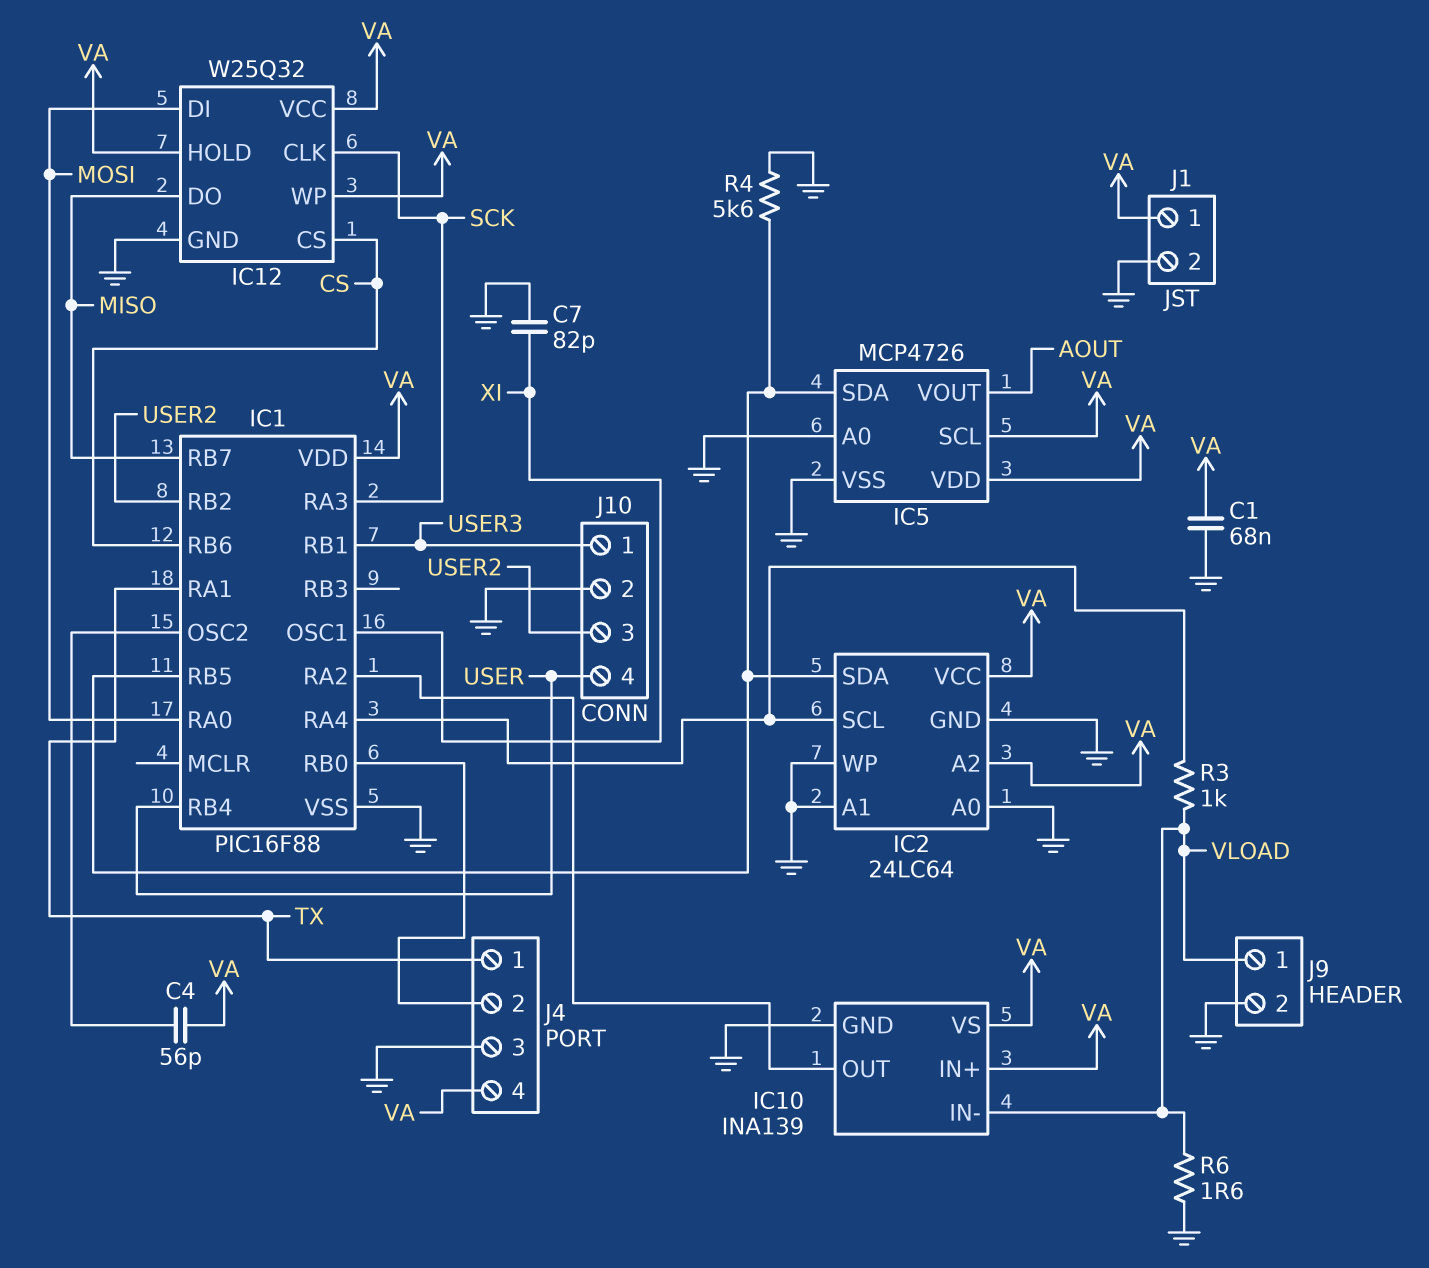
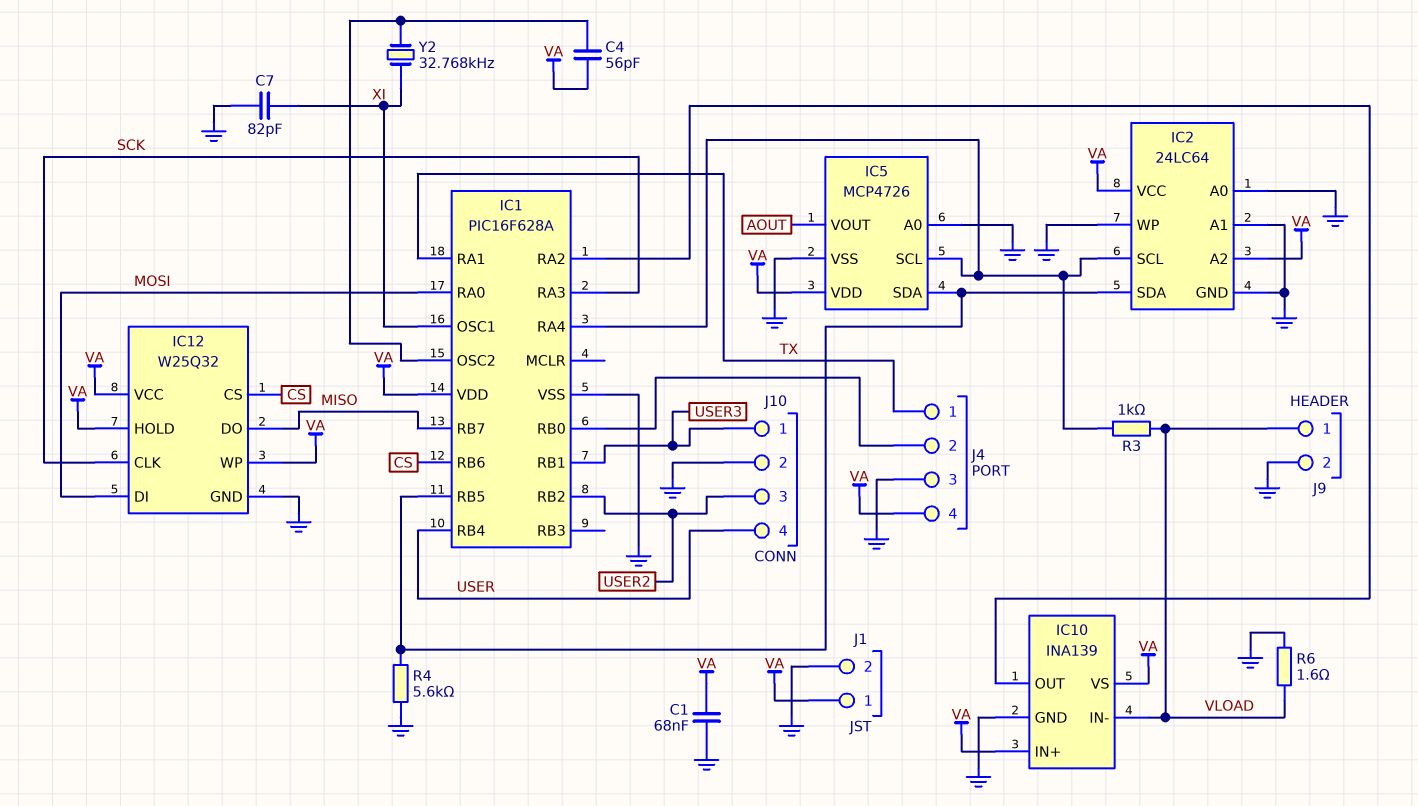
IC1: PIC16F88 -> PIC16F628A
IC5 pin SCL: VA -> IC1/RA4
Y2: none -> 32.768kHz (IC1/OSC2, XI)

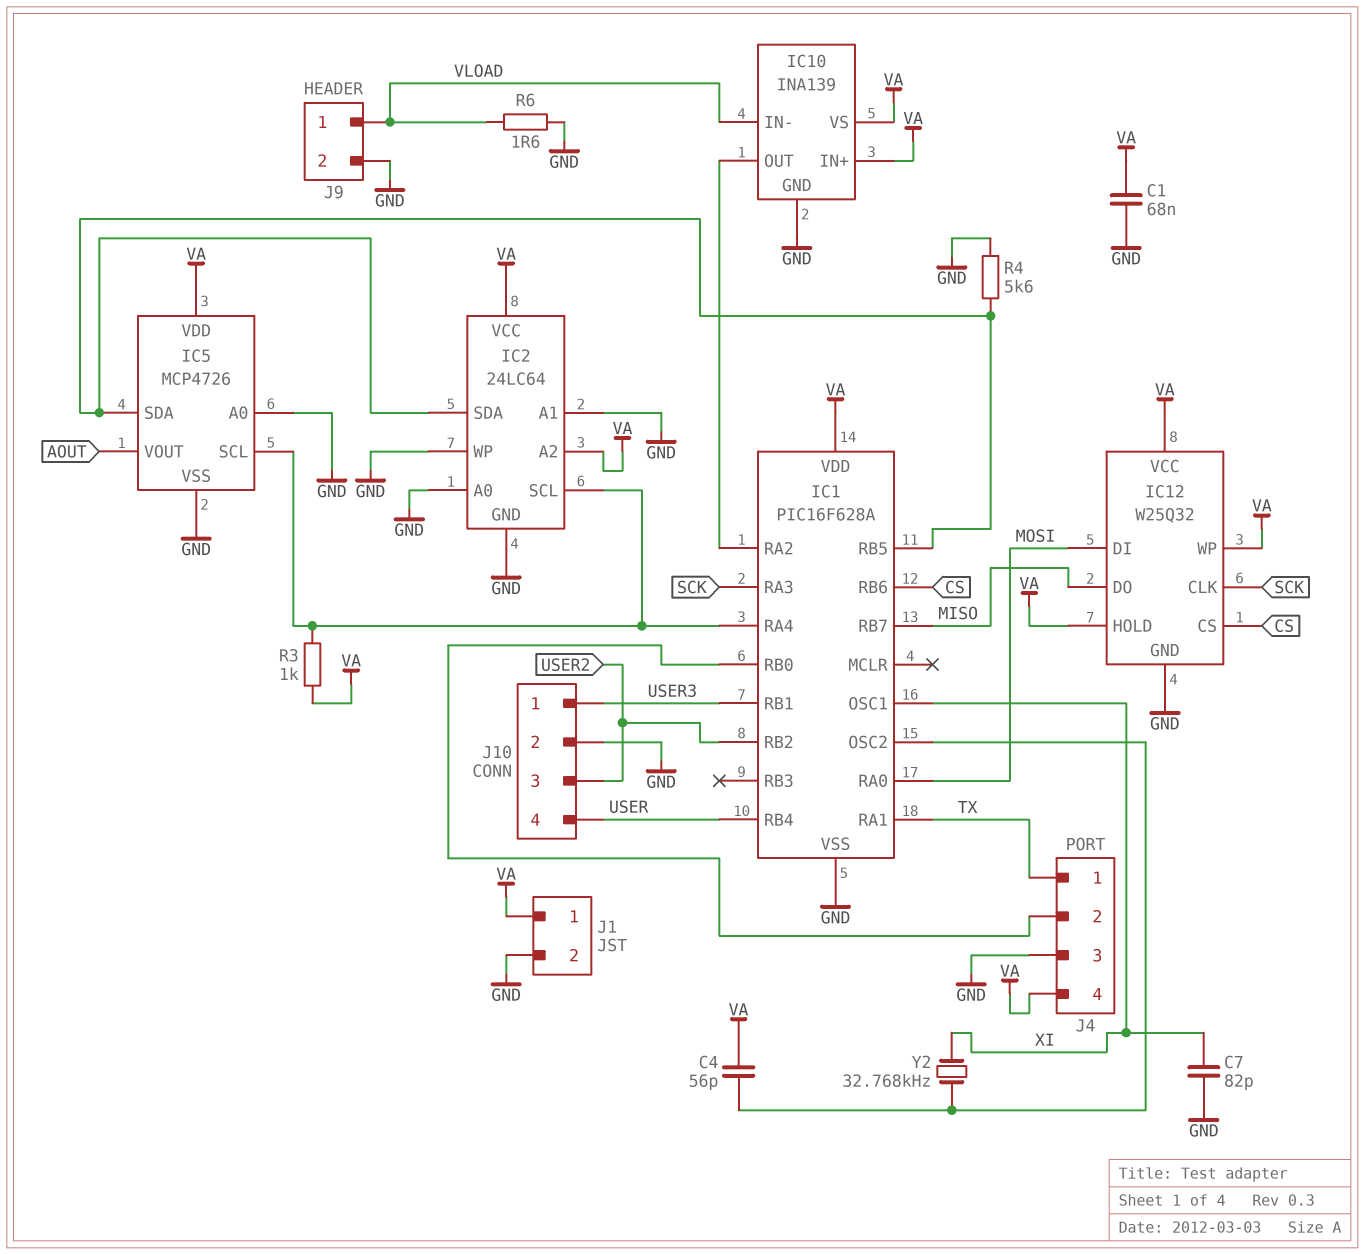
R3: 1k (IC1/RA4, VLOAD) -> 1k (IC1/RA4, VA)

